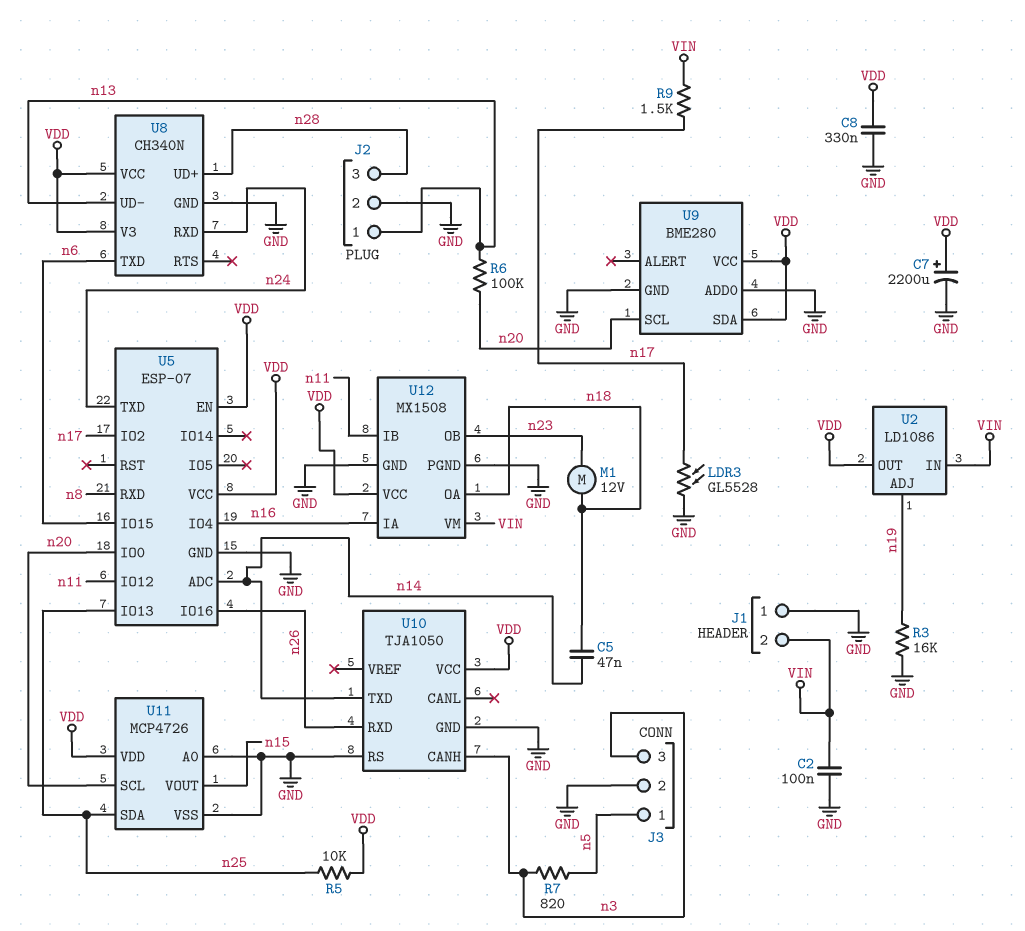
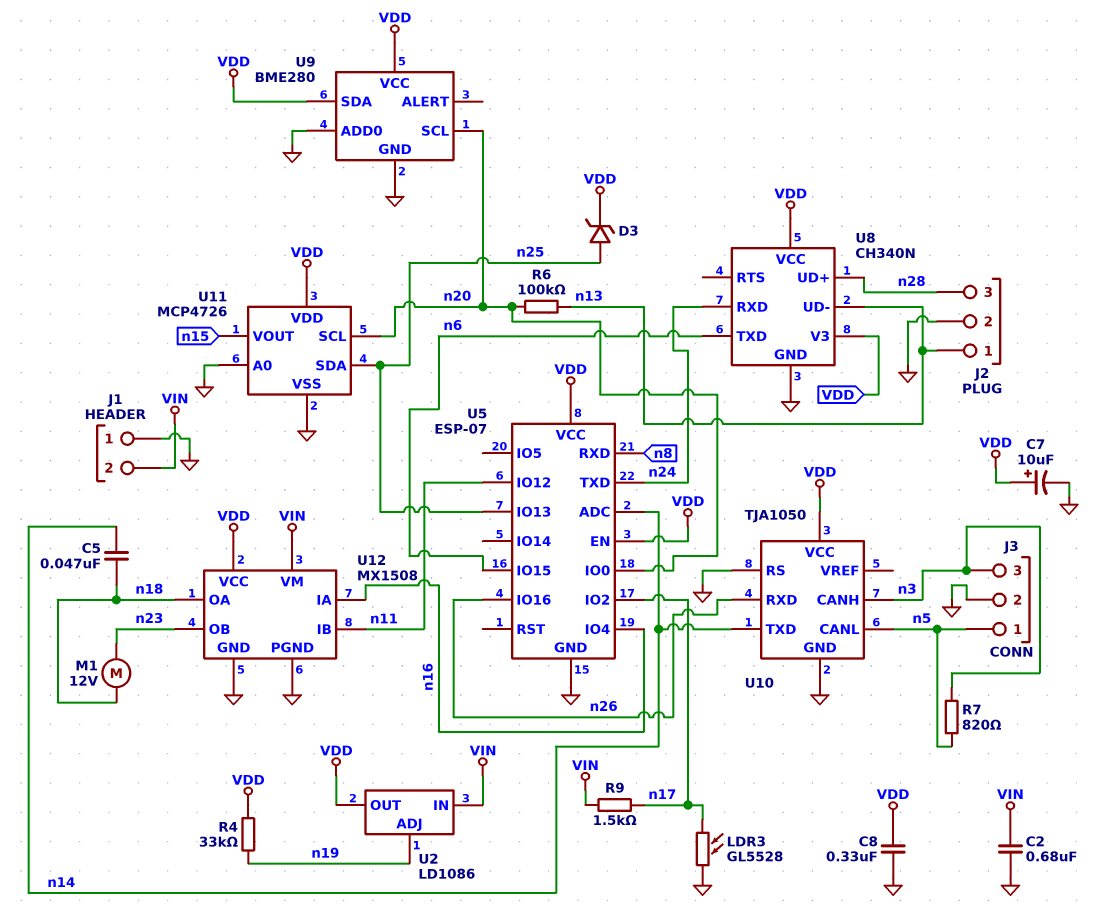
C2: 100nF (GND, VIN) -> 680nF (GND, VIN)
C7: 2200uF (plus VDD, minus GND) -> 10uF (plus VDD, minus GND)
D3: none -> zener (A n25, K VDD)
R3: 16k (GND, n19) -> none
R4: none -> 33k (VDD, n19)
R5: 10k (VDD, n25) -> none
U10 pin CANL: none -> n5

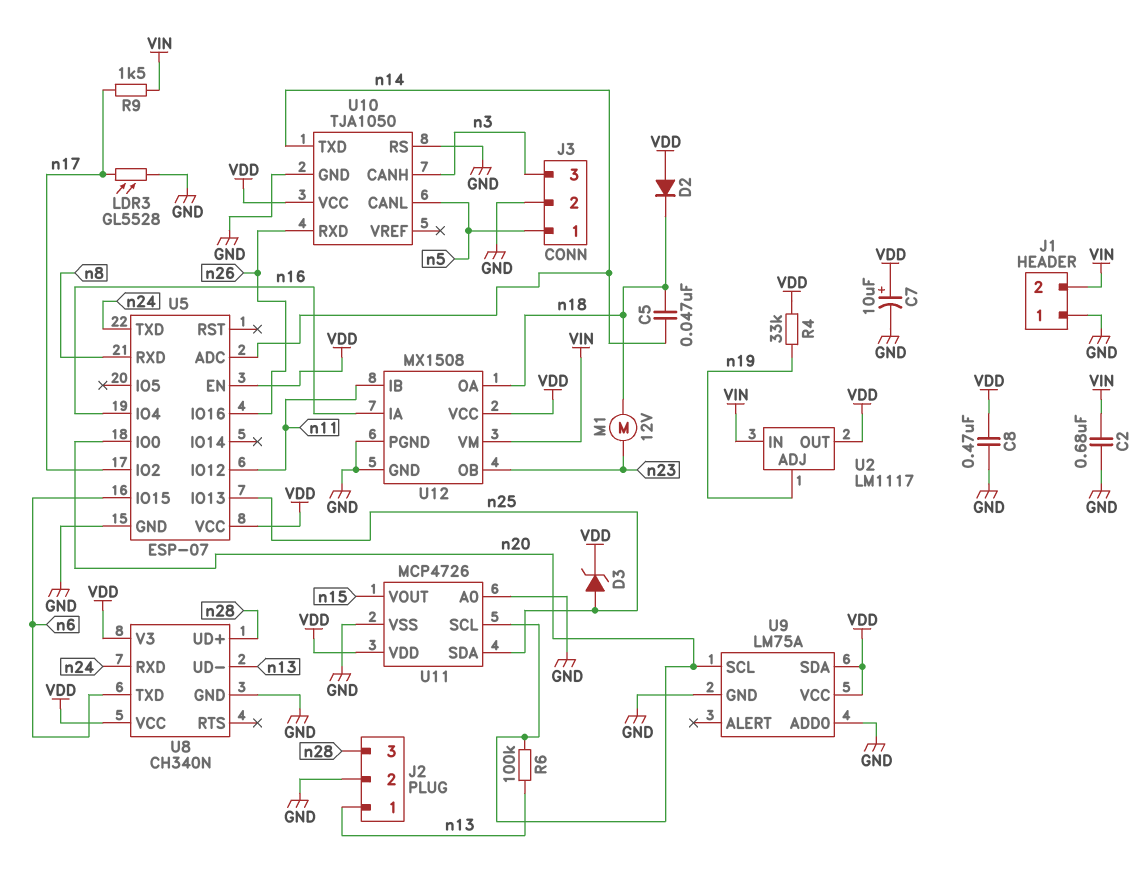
C8: 330nF (GND, VDD) -> 470nF (GND, VDD)
D2: none -> diode (A VDD, K n18)
R7: 820 (n3, n5) -> none
U2: LD1086 -> LM1117
U9: BME280 -> LM75A

